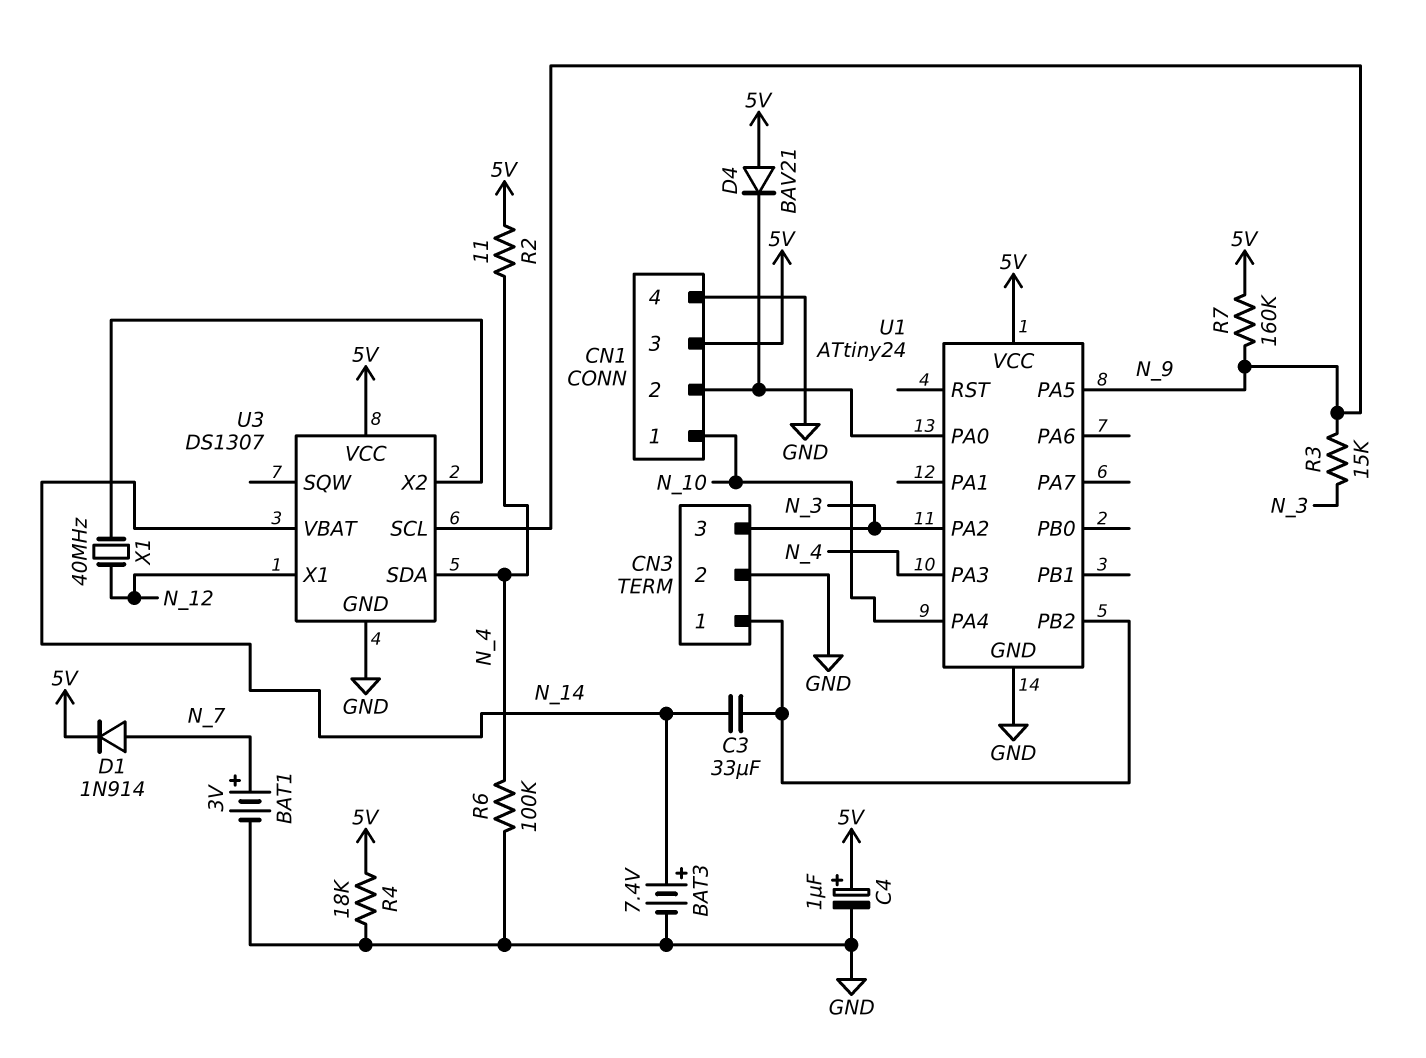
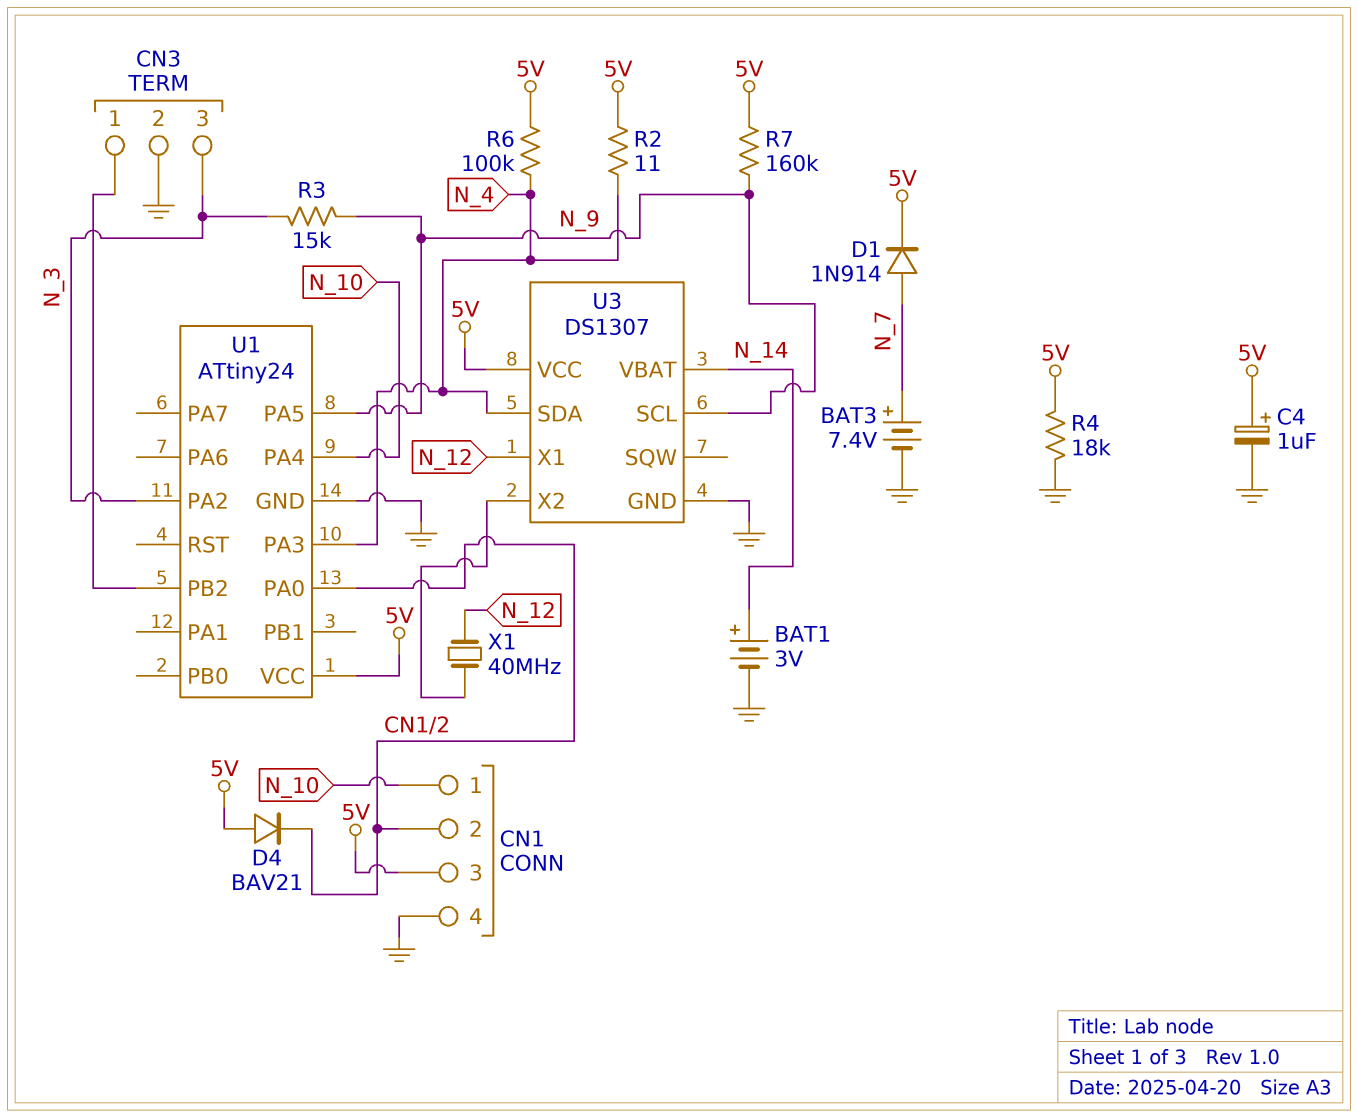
BAT1: 3V (plus N_7, minus GND) -> 3V (plus N_14, minus GND)
BAT3: 7.4V (plus N_14, minus GND) -> 7.4V (plus N_7, minus GND)
C3: 33uF (CN3/1, N_14) -> none
R6: 100k (GND, N_4) -> 100k (5V, N_4)

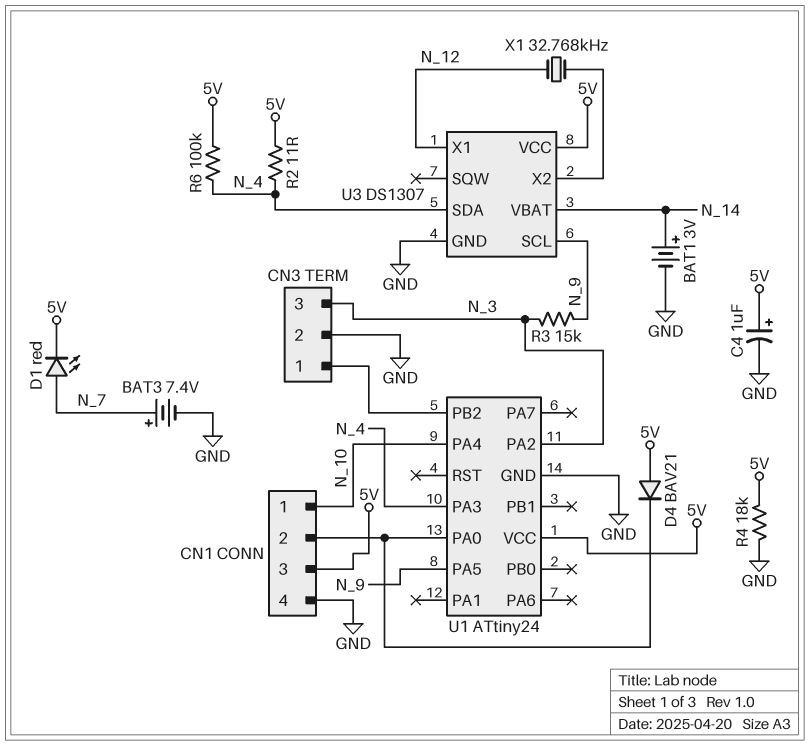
D1: diode 1N914 (A N_7, K 5V) -> LED red (A N_7, K 5V)
R7: 160k (5V, N_9) -> none
X1: 40MHz (N_12, U3/X2) -> 32.768kHz (N_12, U3/X2)

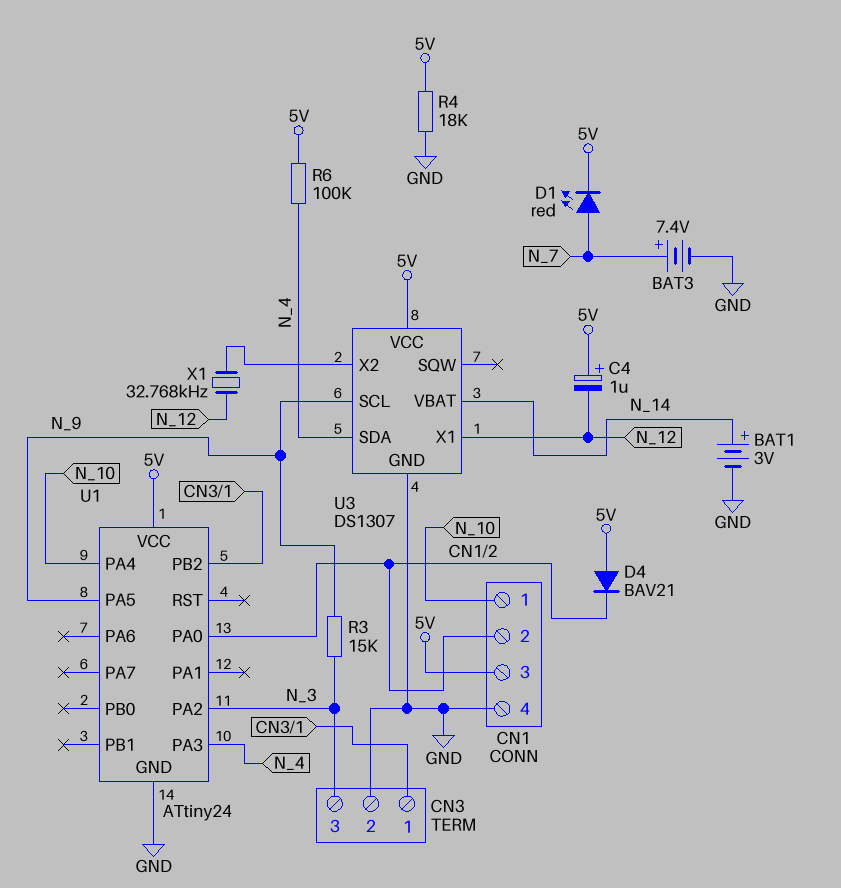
C4: 1uF (plus 5V, minus GND) -> 1uF (plus 5V, minus N_12)
R2: 11 (5V, N_4) -> none

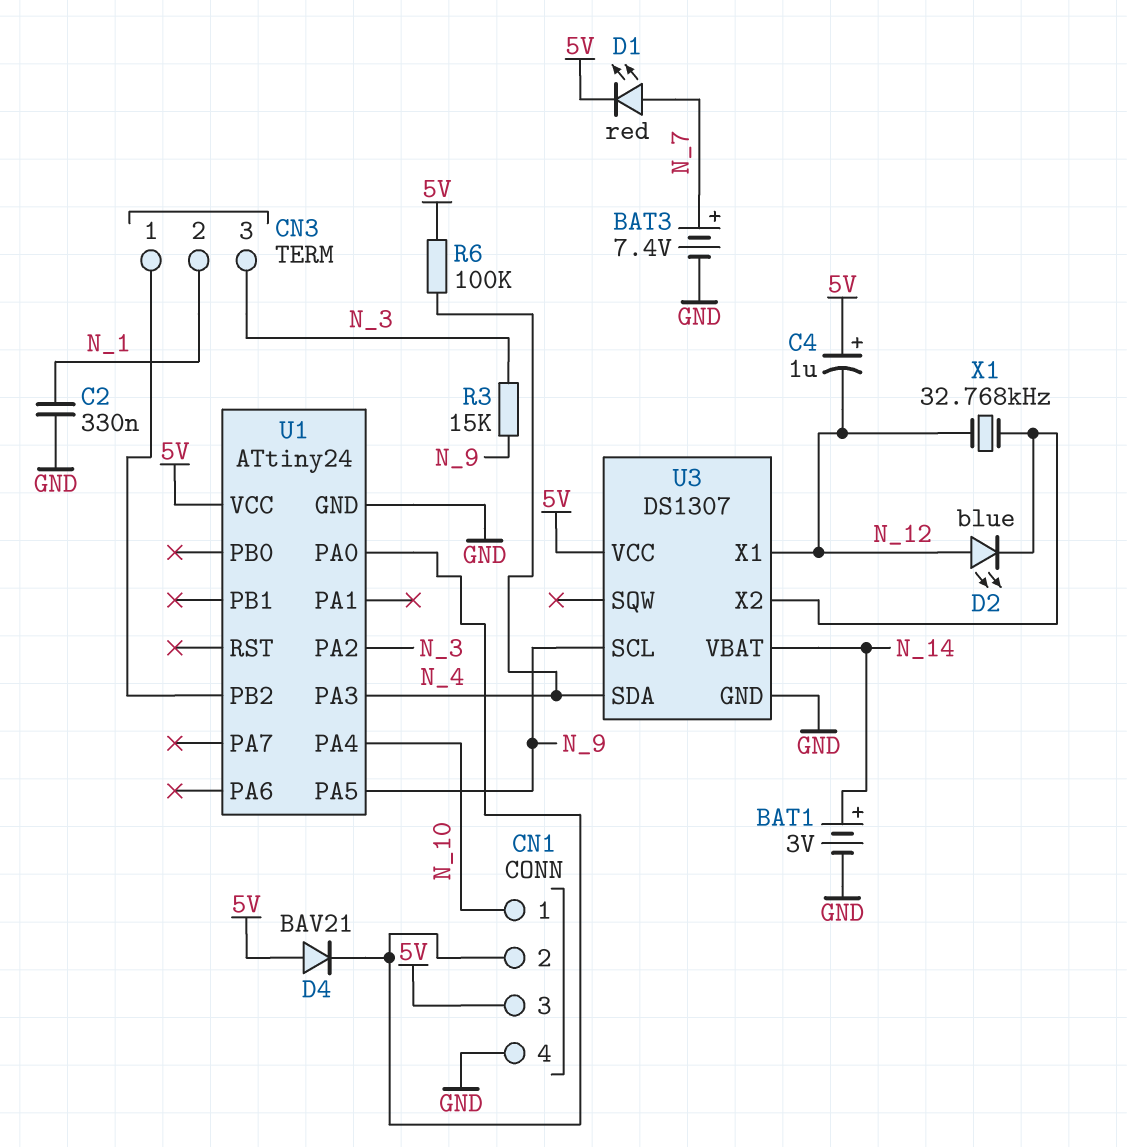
C2: none -> 330nF (GND, N_1)
CN3 pin 2: GND -> N_1
D2: none -> LED blue (A N_12, K U3/X2)
R4: 18k (5V, GND) -> none

